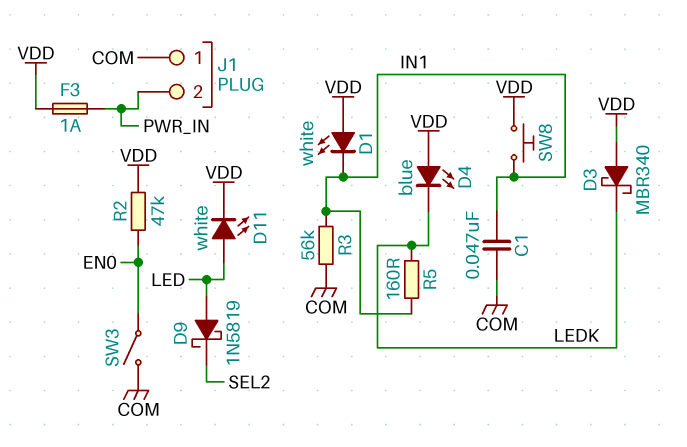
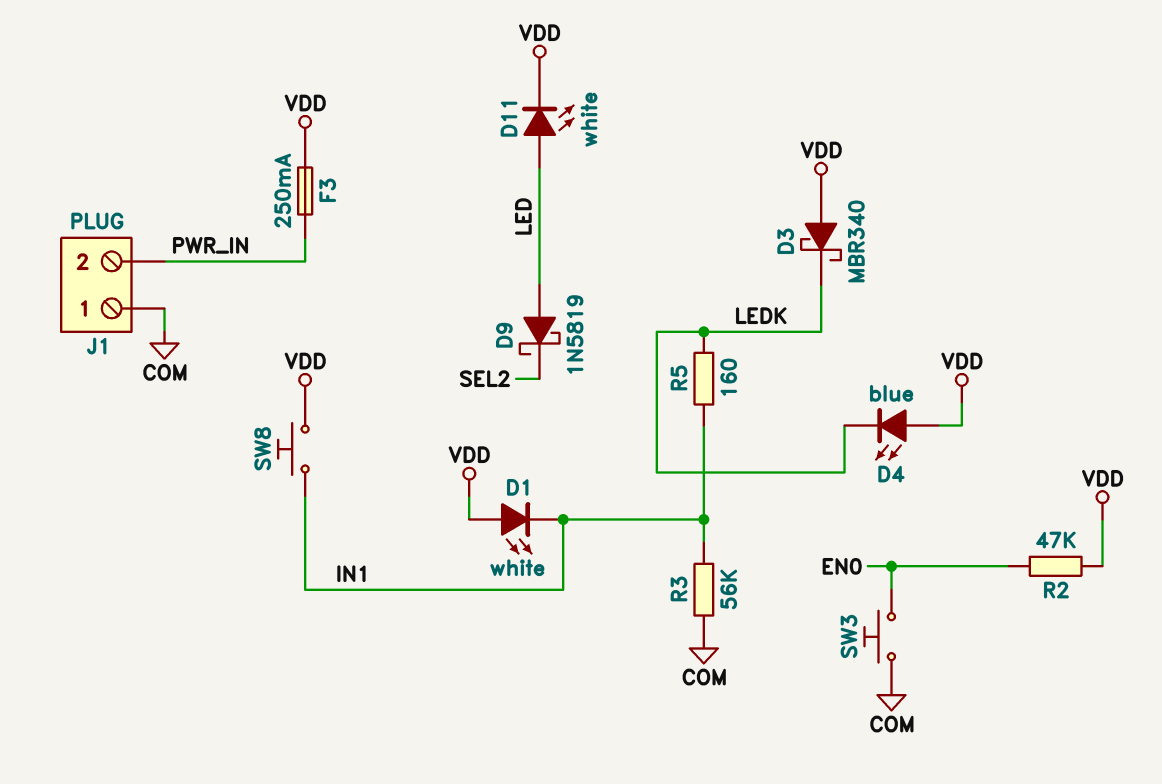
C1: 47nF (COM, IN1) -> none
F3: 1A (PWR_IN, VDD) -> 250mA (PWR_IN, VDD)
SW3: switch (COM, EN0) -> button (COM, EN0)

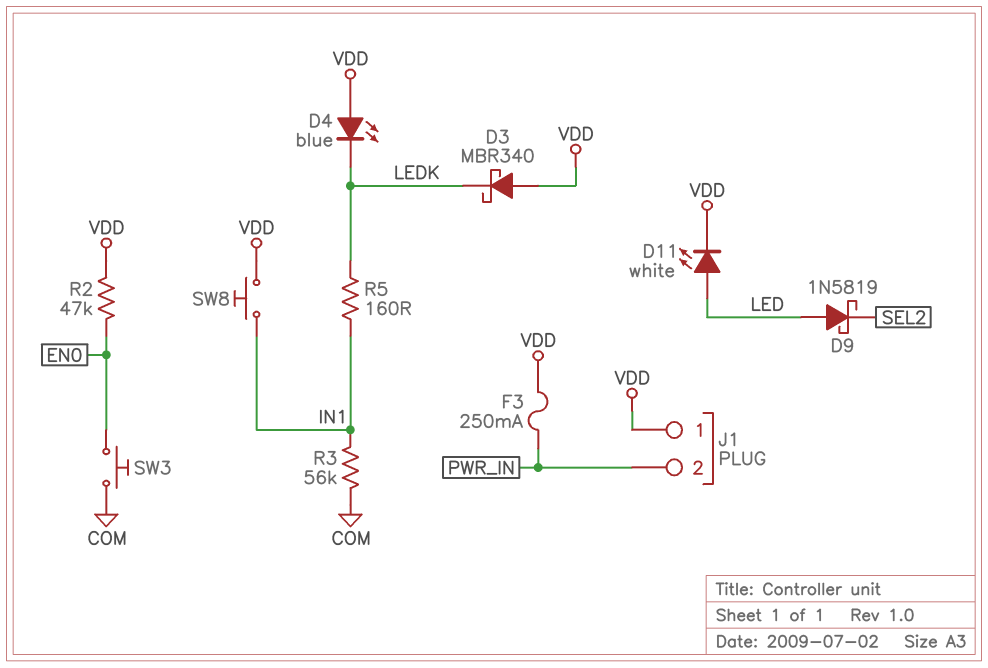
D1: LED white (A VDD, K IN1) -> none
J1 pin 1: COM -> VDD

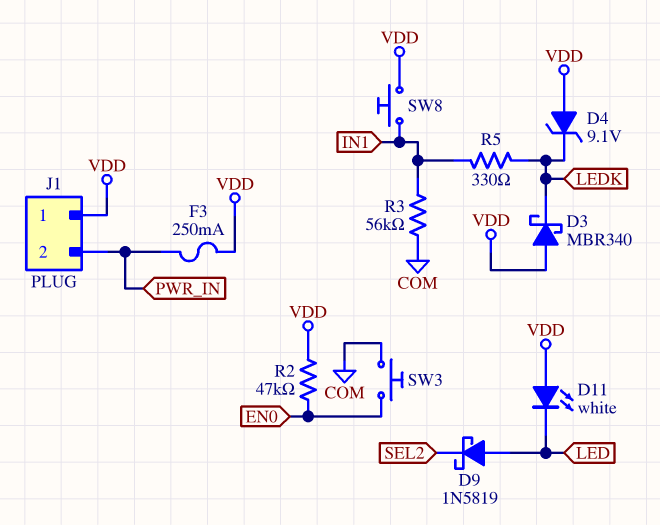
D4: LED blue (A VDD, K LEDK) -> zener 9.1V (A VDD, K LEDK)
D11: LED white (A LED, K VDD) -> LED white (A VDD, K LED)
R5: 160 (IN1, LEDK) -> 330 (IN1, LEDK)

